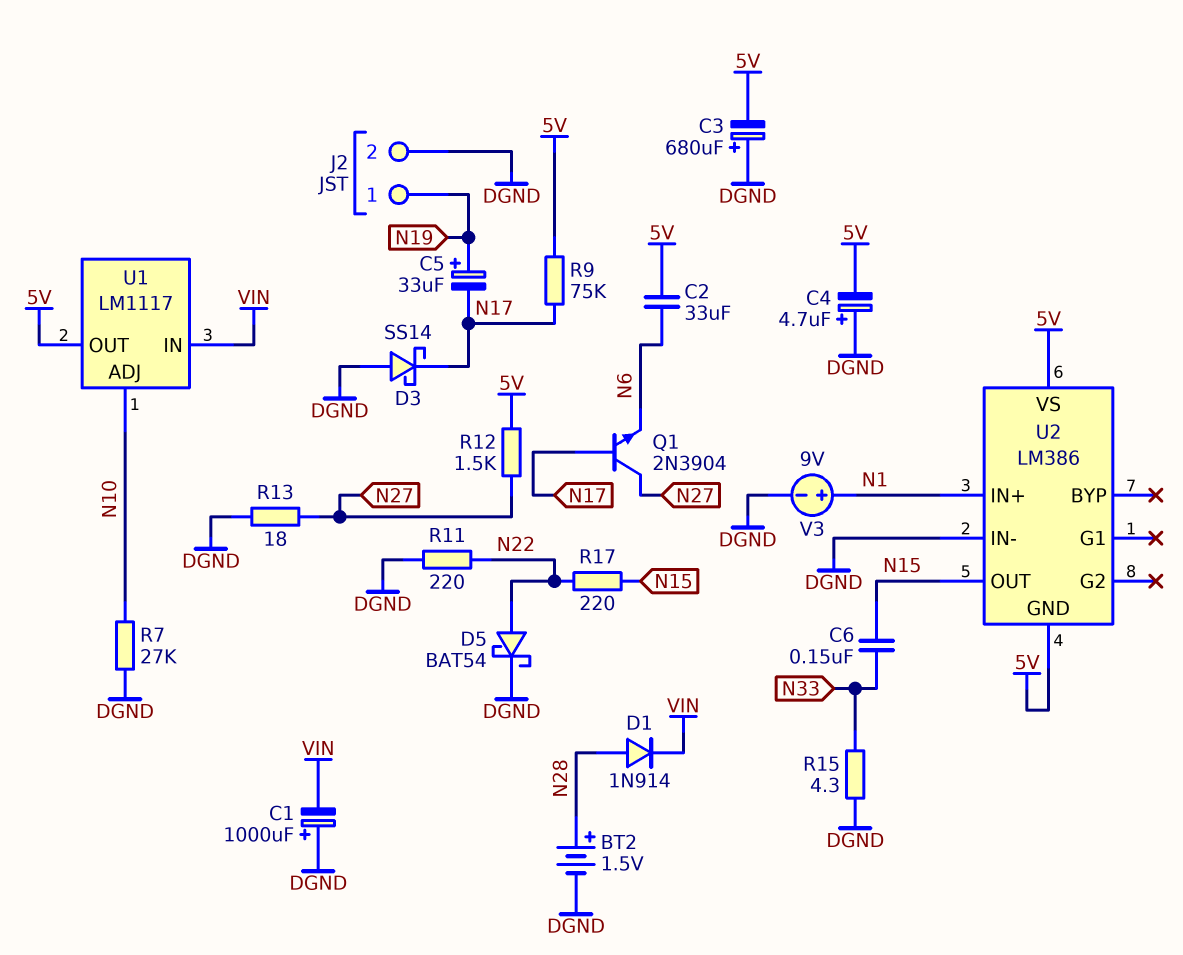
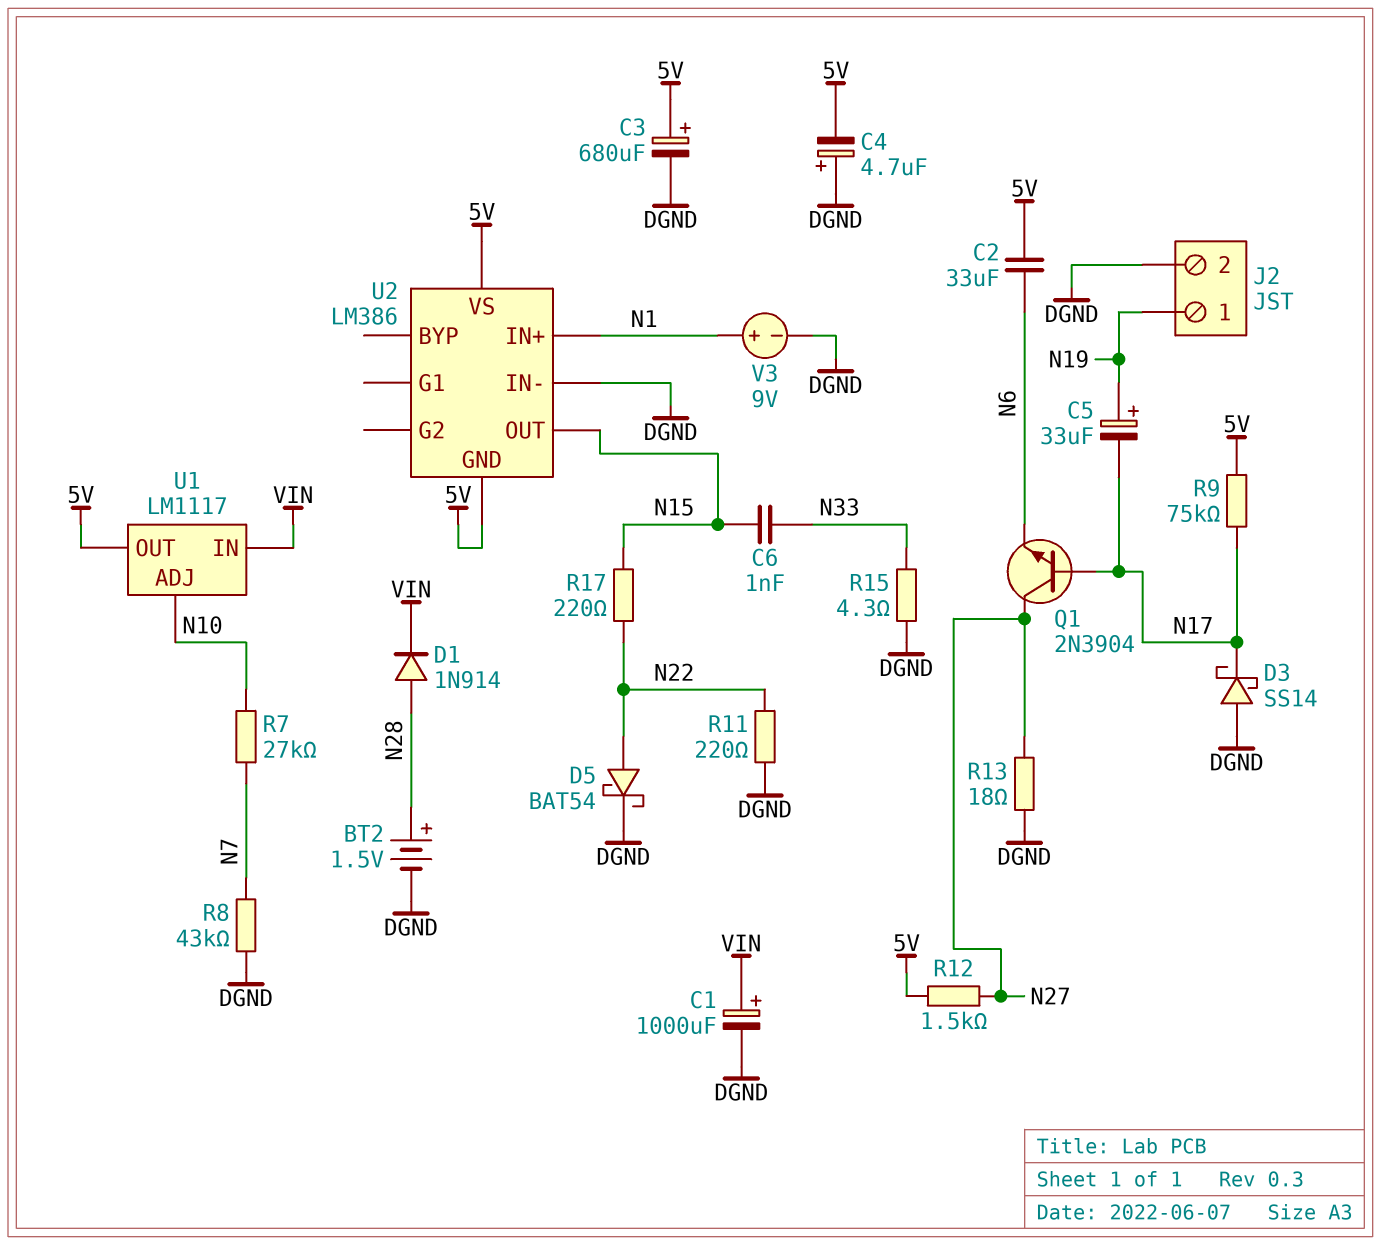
C1: 1000uF (plus DGND, minus VIN) -> 1000uF (plus VIN, minus DGND)
C3: 680uF (plus DGND, minus 5V) -> 680uF (plus 5V, minus DGND)
C6: 150nF (N15, N33) -> 1nF (N15, N33)
R7: 27k (DGND, N10) -> 27k (N7, N10)
R8: none -> 43k (DGND, N7)

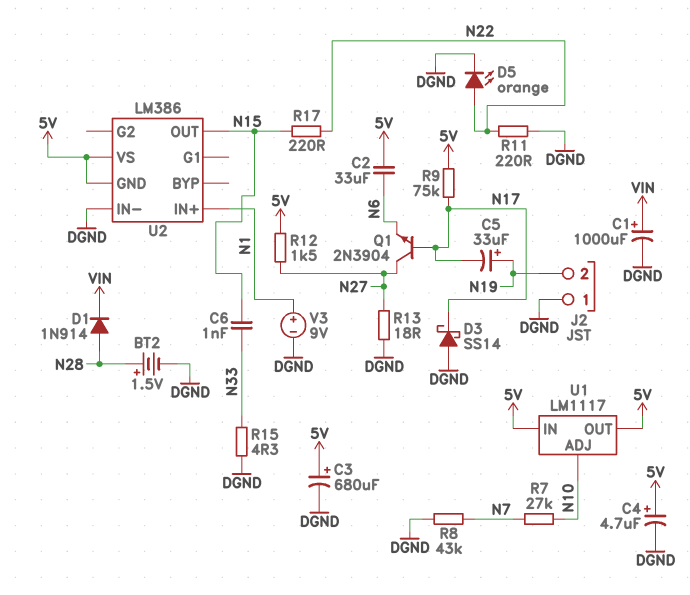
C4: 4.7uF (plus DGND, minus 5V) -> 4.7uF (plus 5V, minus DGND)
D5: schottky BAT54 (A N22, K DGND) -> LED orange (A N22, K DGND)
J2 pin 1: N19 -> DGND
J2 pin 2: DGND -> N19
U1 pin IN: VIN -> 5V

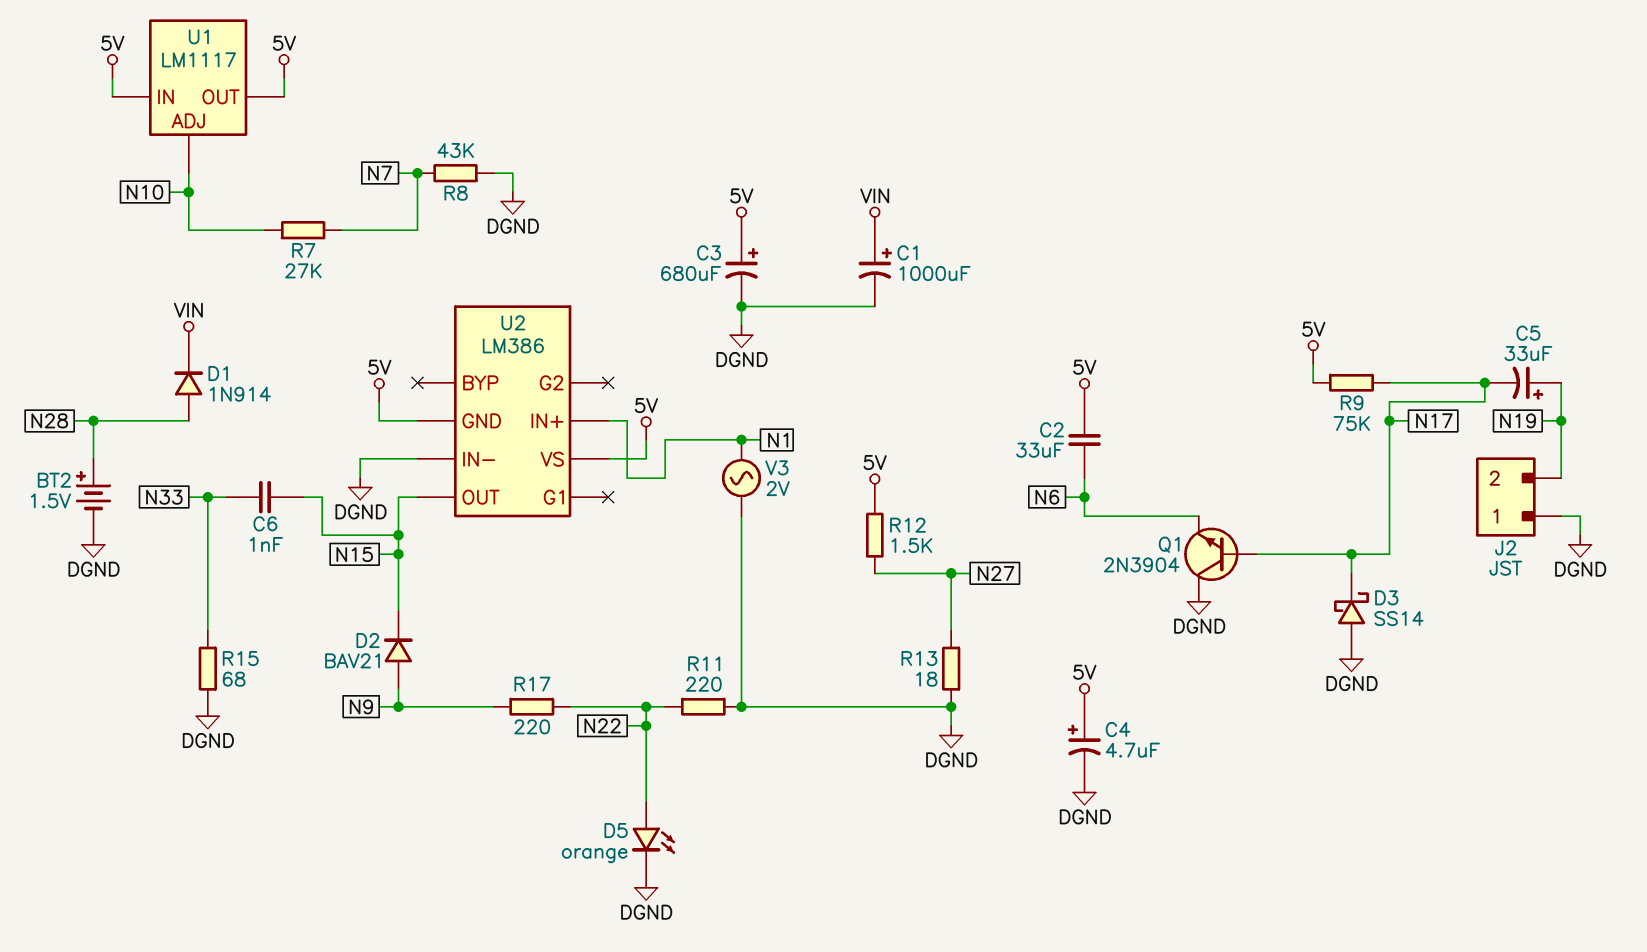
D2: none -> diode BAV21 (A N9, K N15)
Q1: NPN 2N3904 (B N17, C N27, E N6) -> NPN 2N3904 (B N17, C DGND, E N6)
R15: 4.3 (DGND, N33) -> 68 (DGND, N33)
R17: 220 (N15, N22) -> 220 (N9, N22)
V3: 9V (plus N1, minus DGND) -> AC 2V (DGND, N1)

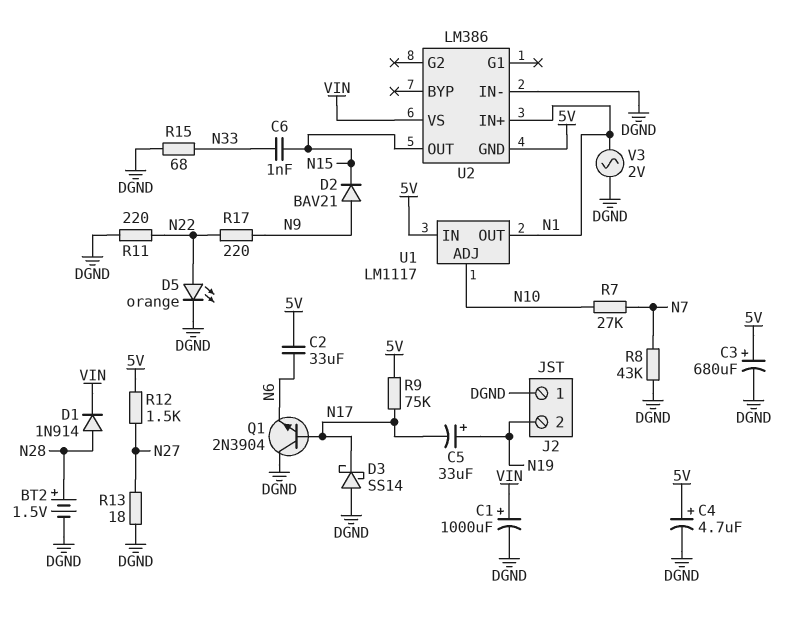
U1 pin OUT: 5V -> N1
U2 pin VS: 5V -> VIN

